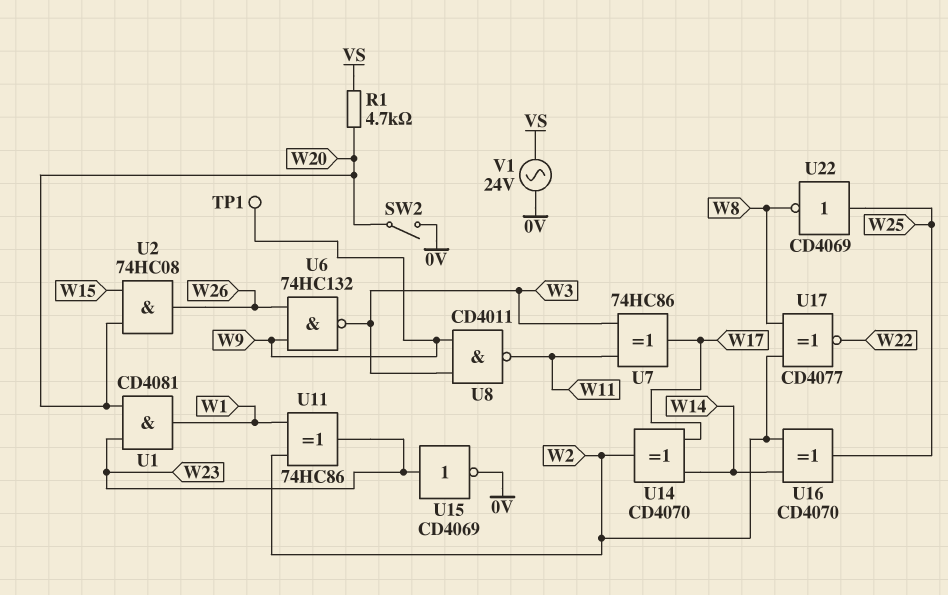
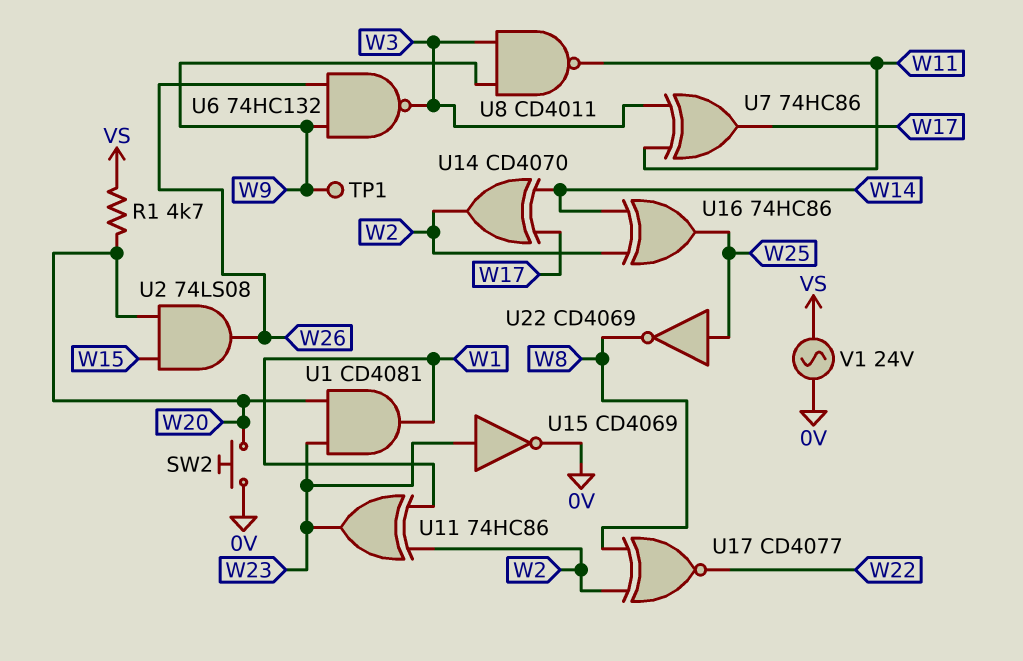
SW2: switch (0V, W20) -> button (0V, W20)
U2: AND 74HC08 (in W15, in W20, out W26) -> AND 74LS08 (in W15, in W20, out W26)
U16: XOR CD4070 (in W2, in W14, out W25) -> XOR 74HC86 (in W2, in W14, out W25)

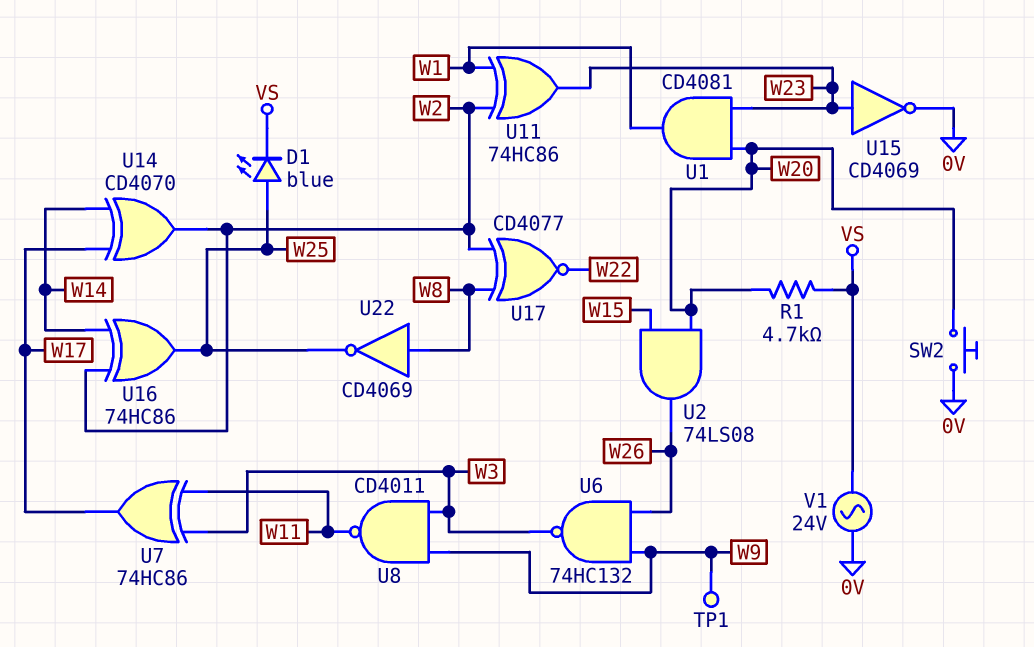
D1: none -> LED blue (A W25, K VS)
U22: NOT CD4069 (in W25, out W8) -> NOT CD4069 (in W8, out W25)

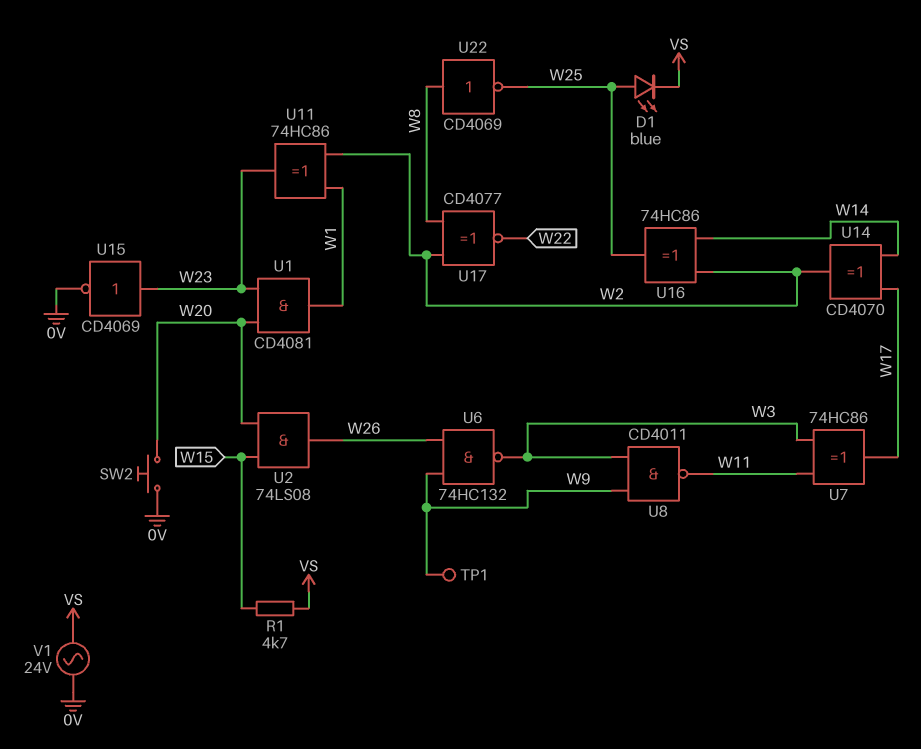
R1: 4.7k (VS, W20) -> 4.7k (VS, W15)

